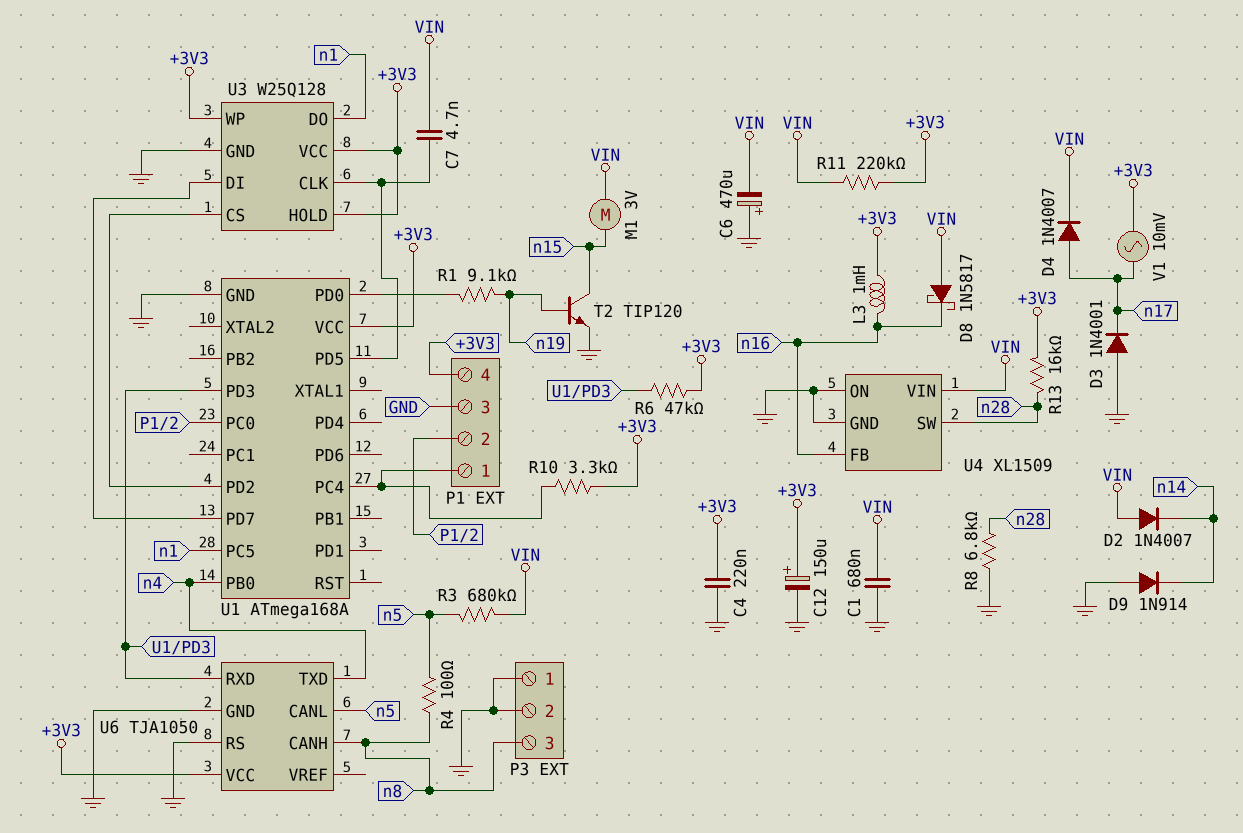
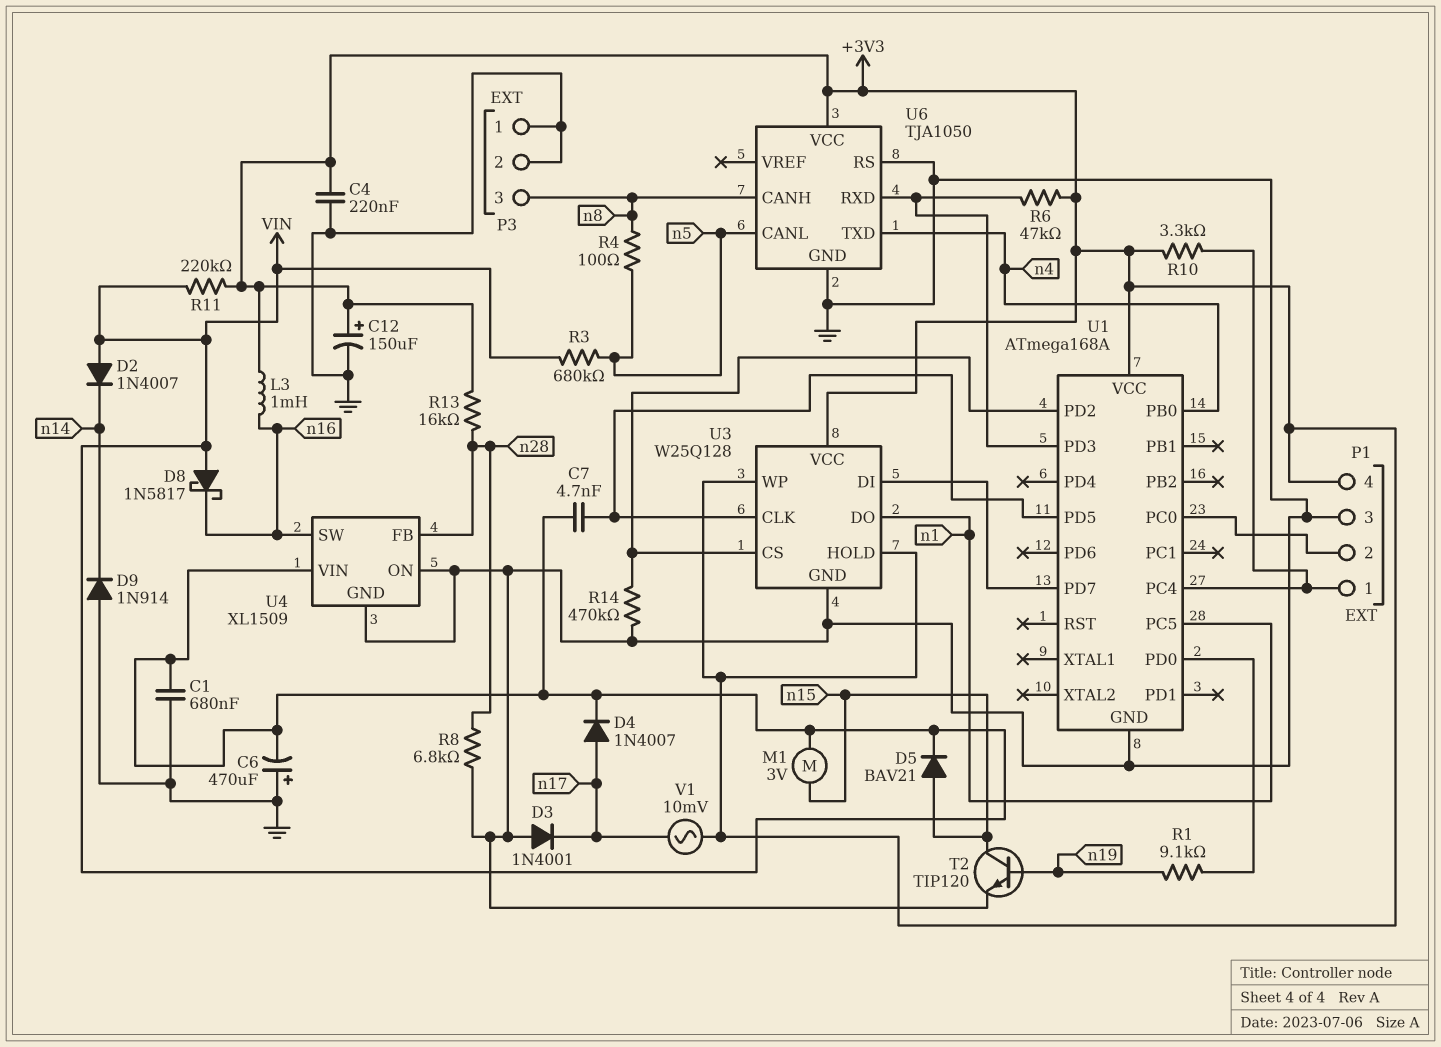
D5: none -> diode BAV21 (A n15, K VIN)
R14: none -> 470k (GND, U1/PD2)
U4 pin FB: n16 -> n28
U4 pin SW: n28 -> n16

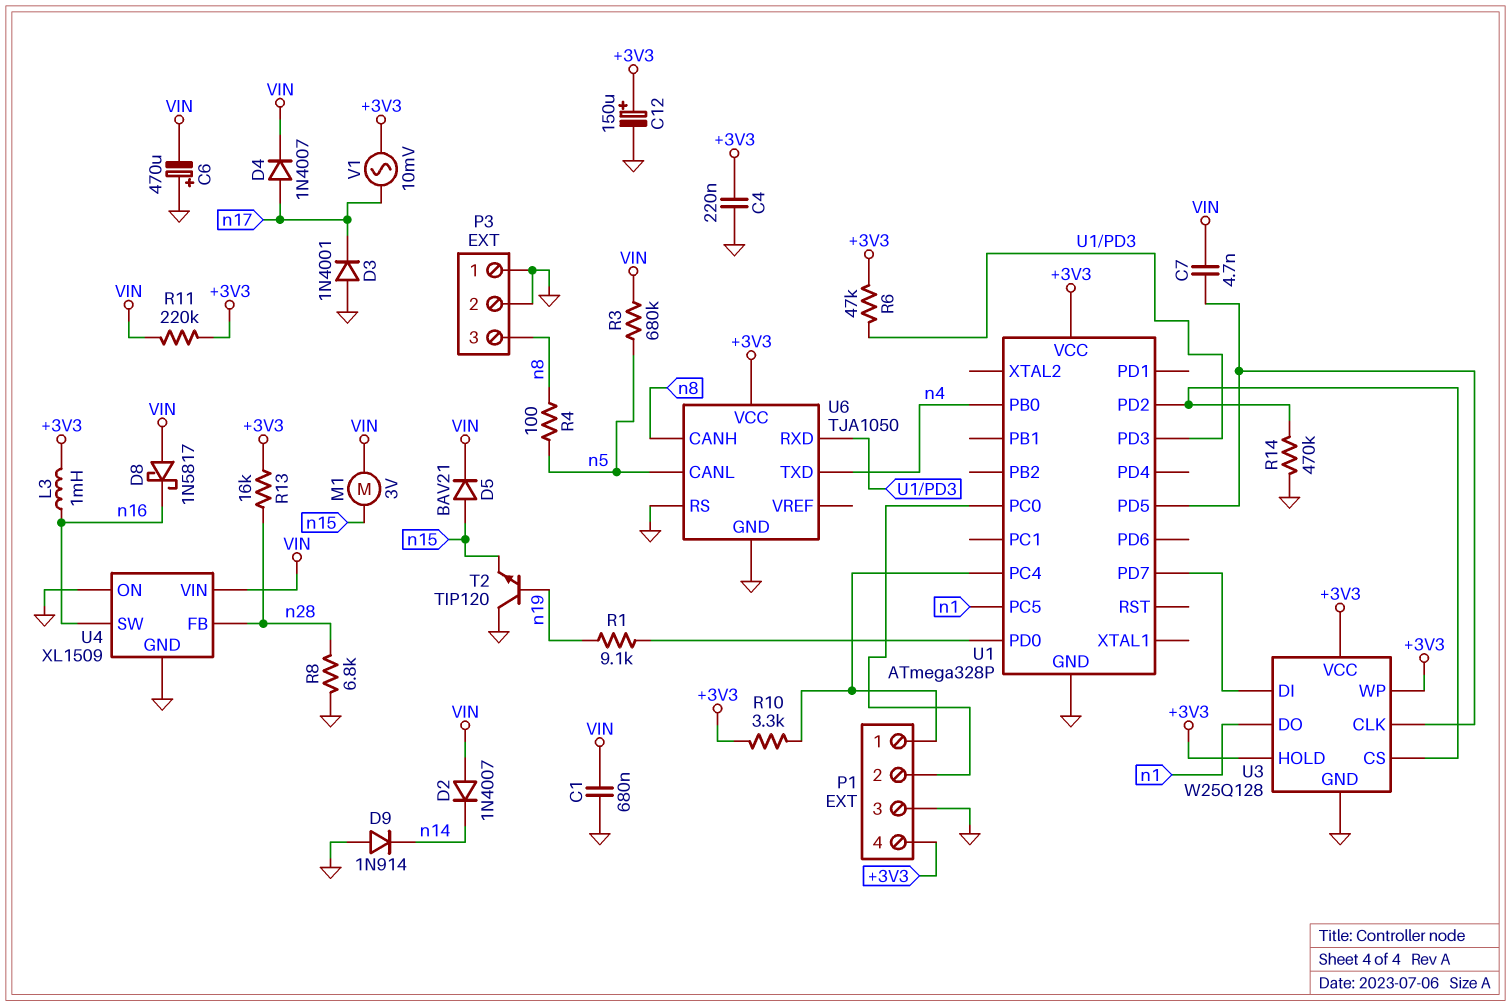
T2: NPN TIP120 (B n19, C n15, E GND) -> NPN TIP120 (B n19, C GND, E n15)
U1: ATmega168A -> ATmega328P

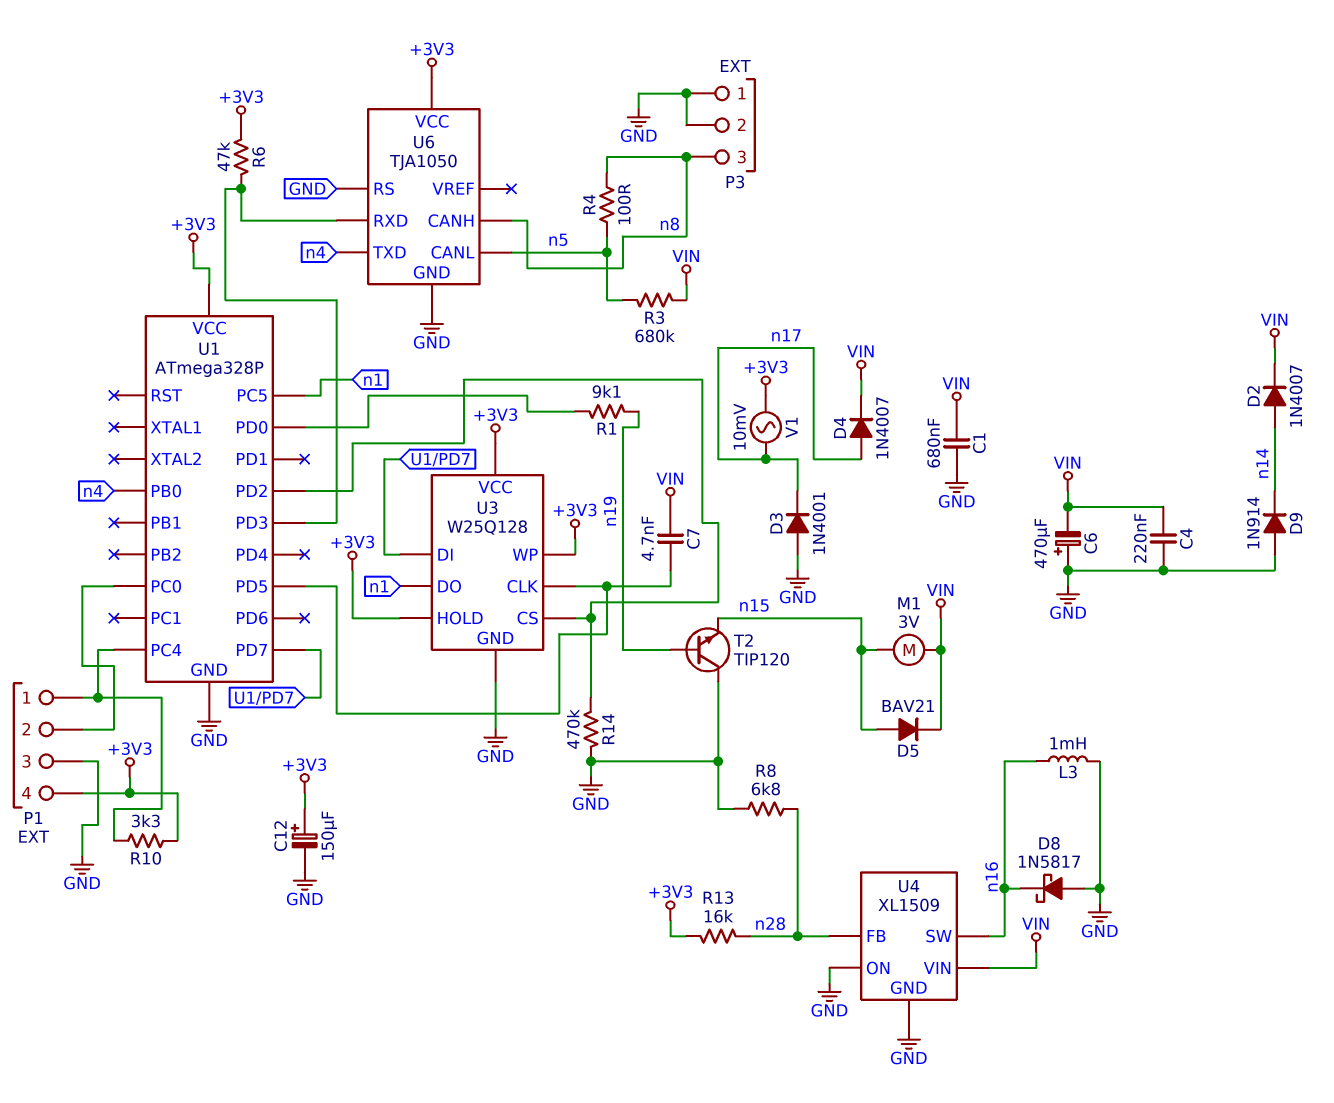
C4: 220nF (+3V3, GND) -> 220nF (GND, VIN)
D2: diode 1N4007 (A VIN, K n14) -> diode 1N4007 (A n14, K VIN)
D8: schottky 1N5817 (A VIN, K n16) -> schottky 1N5817 (A GND, K n16)
L3: 1mH (+3V3, n16) -> 1mH (GND, n16)
R11: 220k (+3V3, VIN) -> none

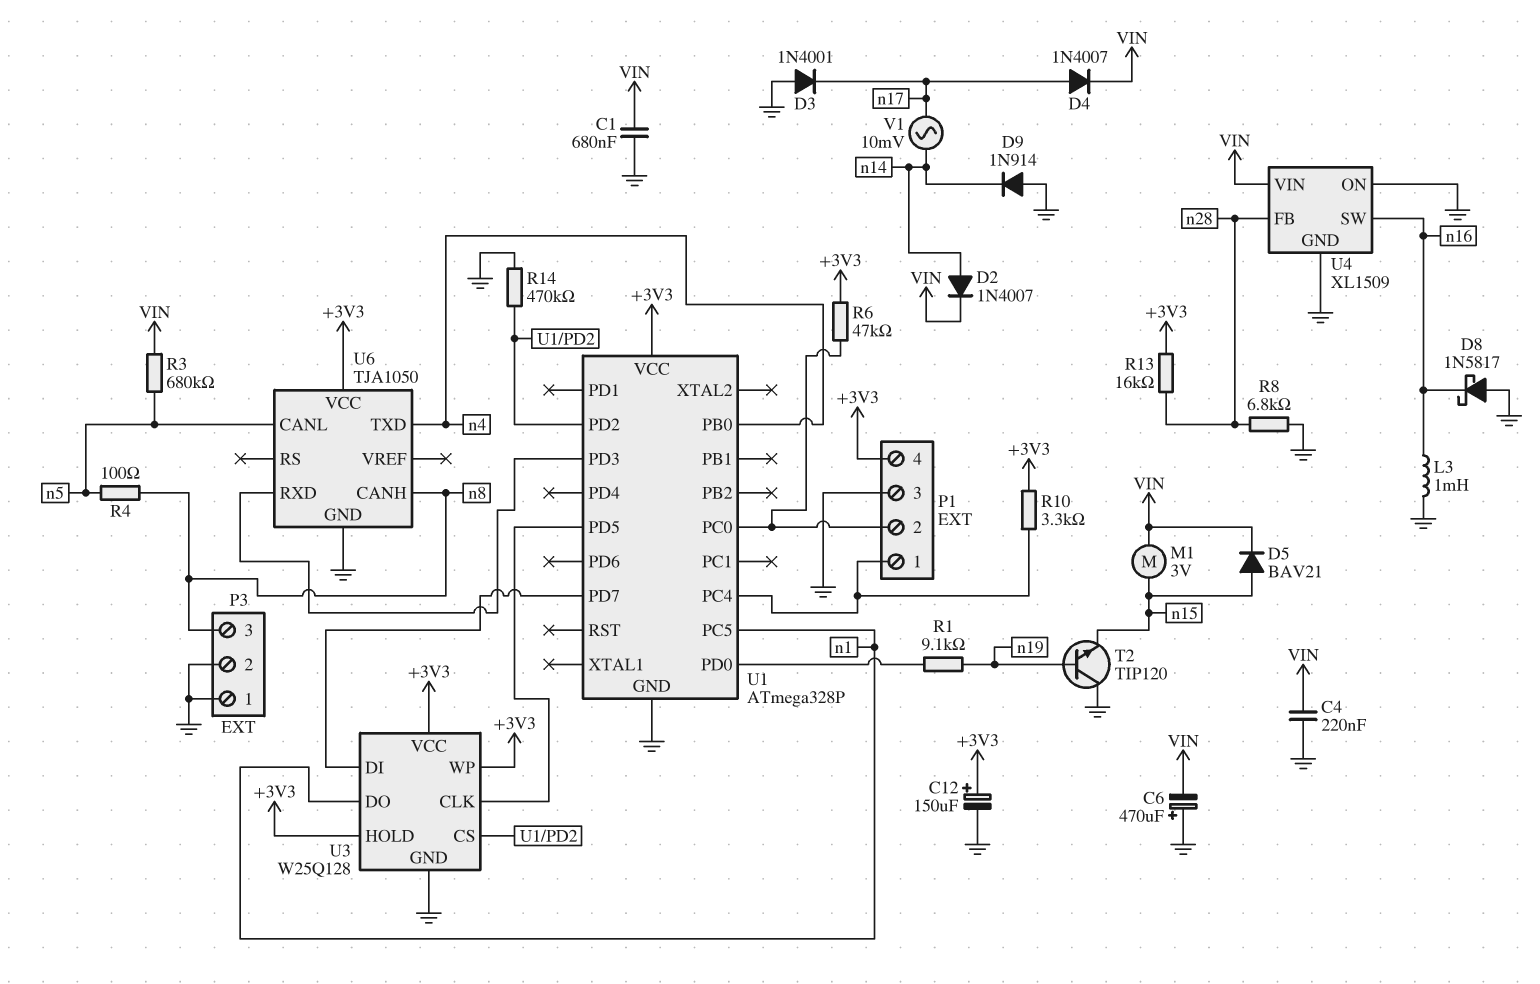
C7: 4.7nF (U1/PD5, VIN) -> none
R6: 47k (+3V3, U1/PD3) -> 47k (+3V3, P1/2)
U6 pin RS: GND -> none
V1: AC 10mV (+3V3, n17) -> AC 10mV (n14, n17)

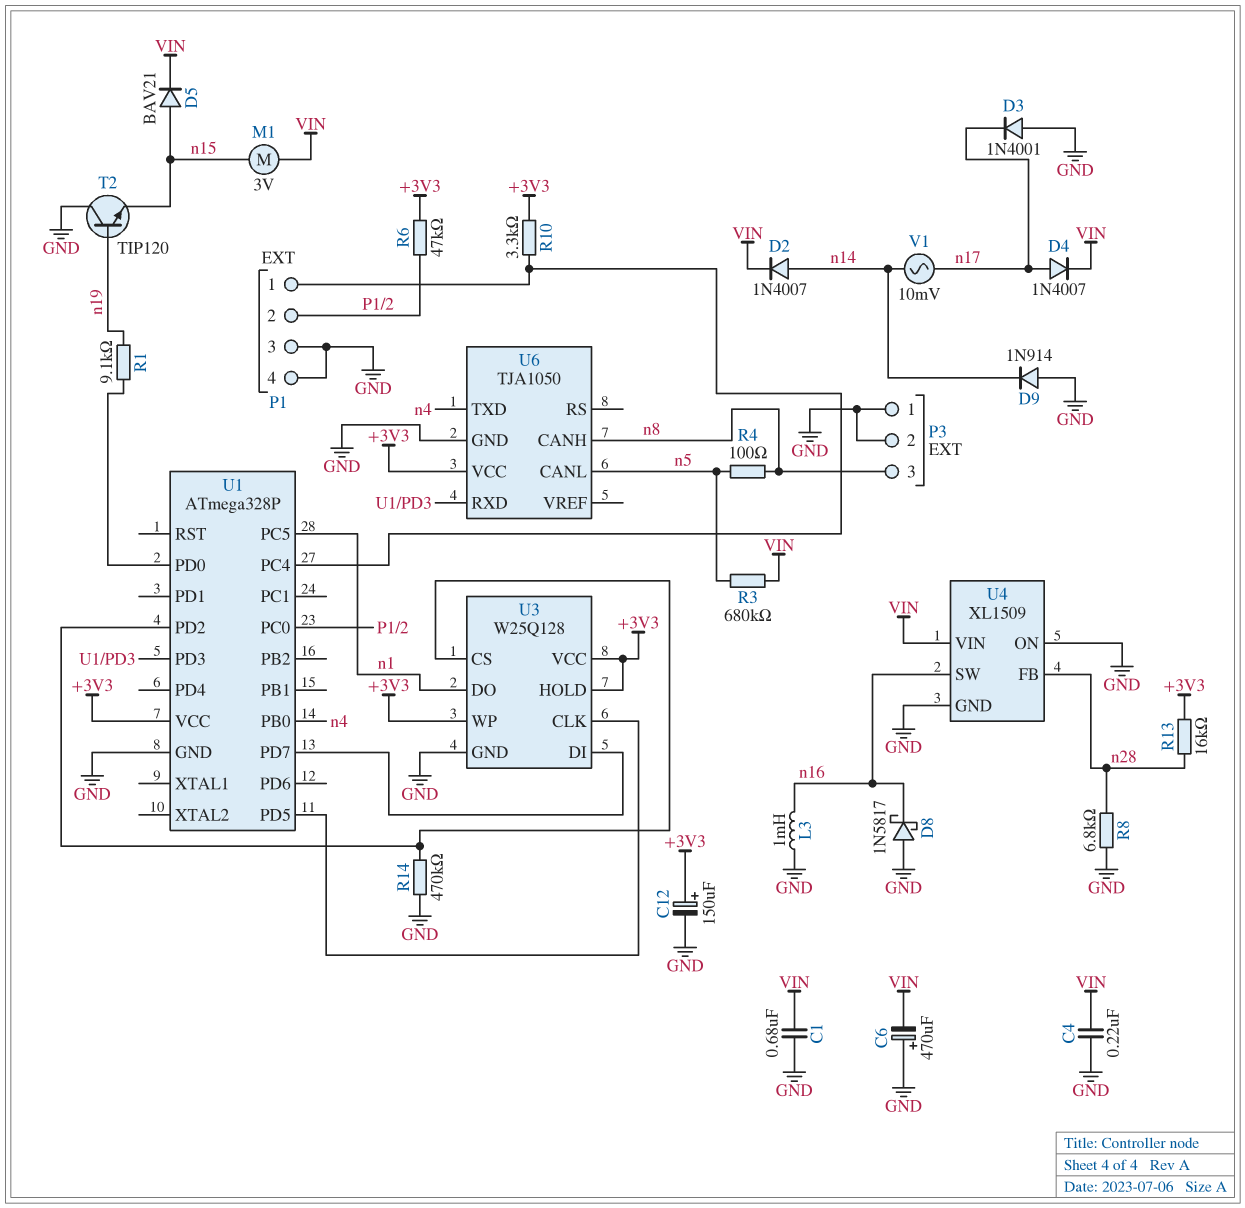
P1 pin 4: +3V3 -> GND

